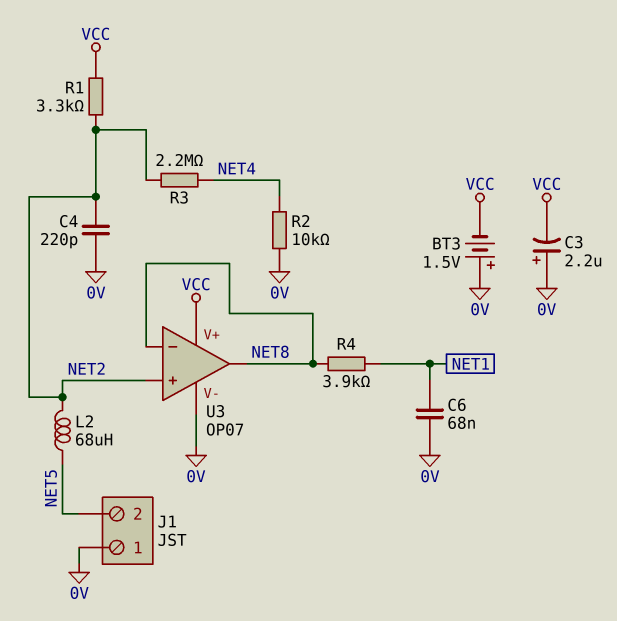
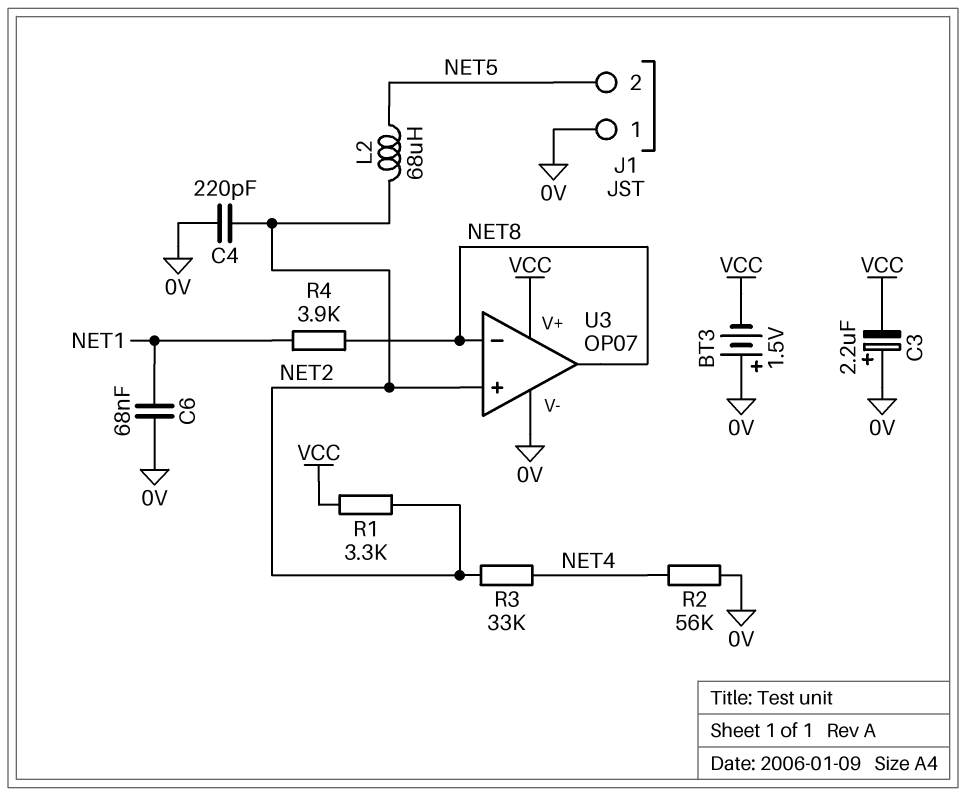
R2: 10k (0V, NET4) -> 56k (0V, NET4)
R3: 2.2M (NET2, NET4) -> 33k (NET2, NET4)

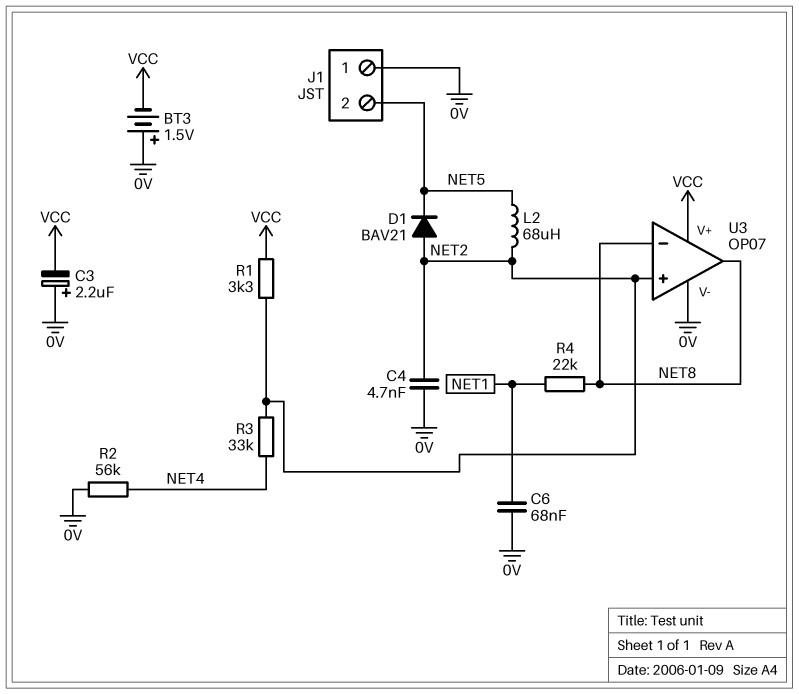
C4: 220pF (0V, NET2) -> 4.7nF (0V, NET2)
D1: none -> diode BAV21 (A NET2, K NET5)
R4: 3.9k (NET1, NET8) -> 22k (NET1, NET8)

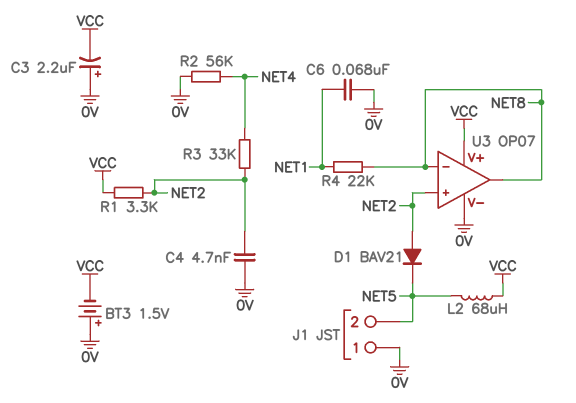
L2: 68uH (NET2, NET5) -> 68uH (NET5, VCC)

